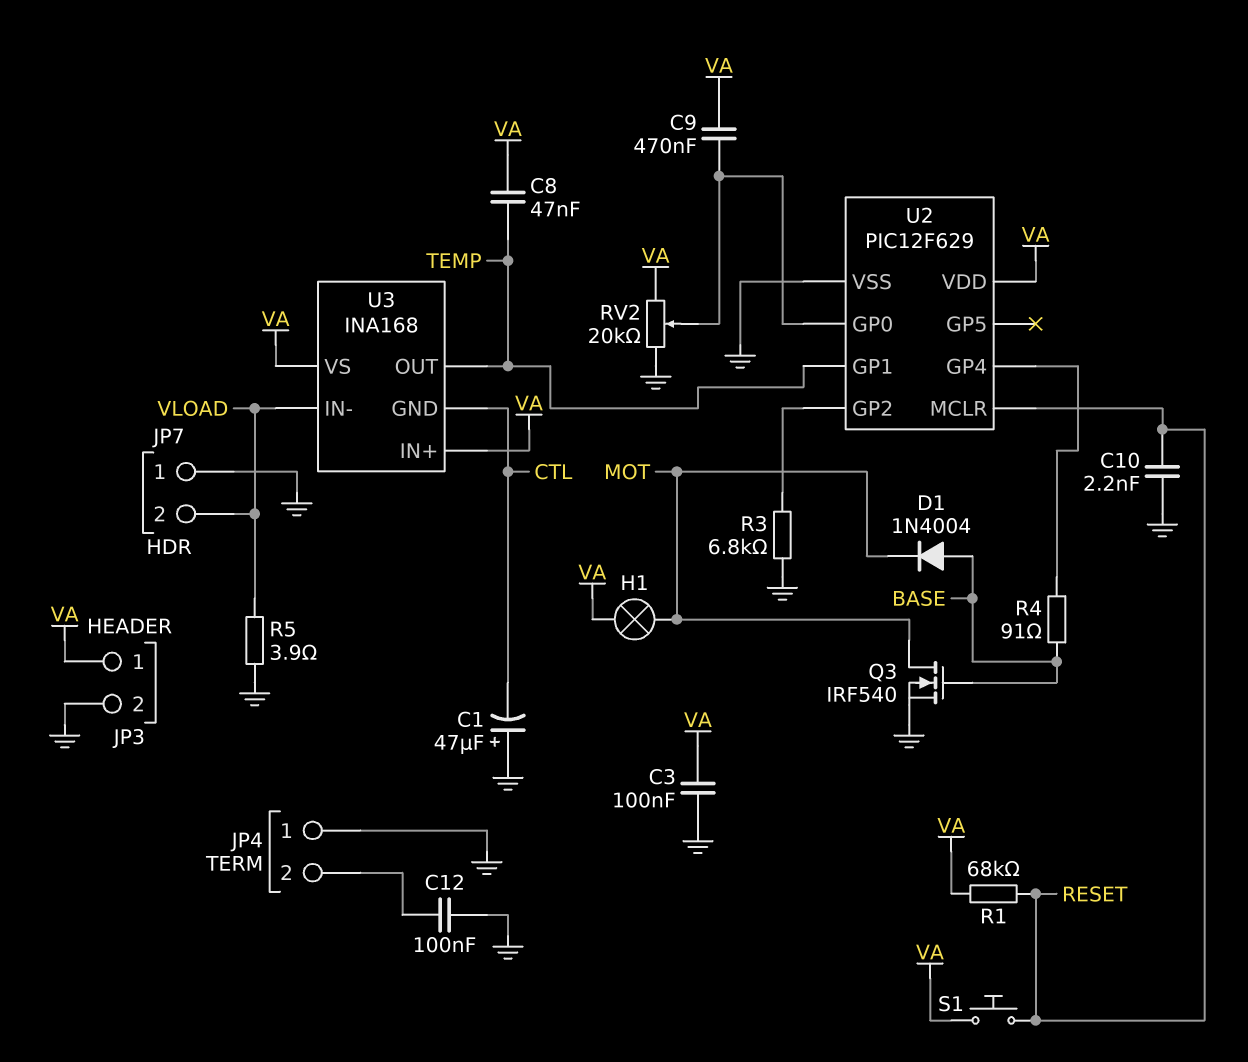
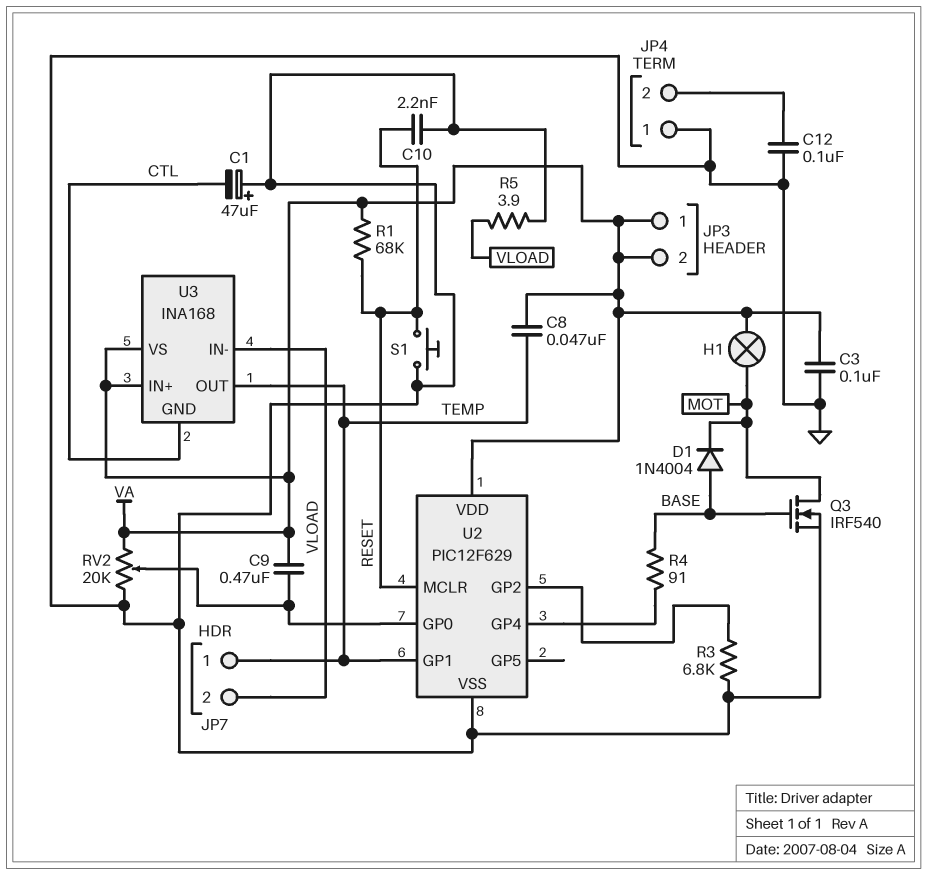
JP3 pin 2: GND -> VA
JP7 pin 1: GND -> TEMP
S1: button (RESET, VA) -> button (GND, RESET)

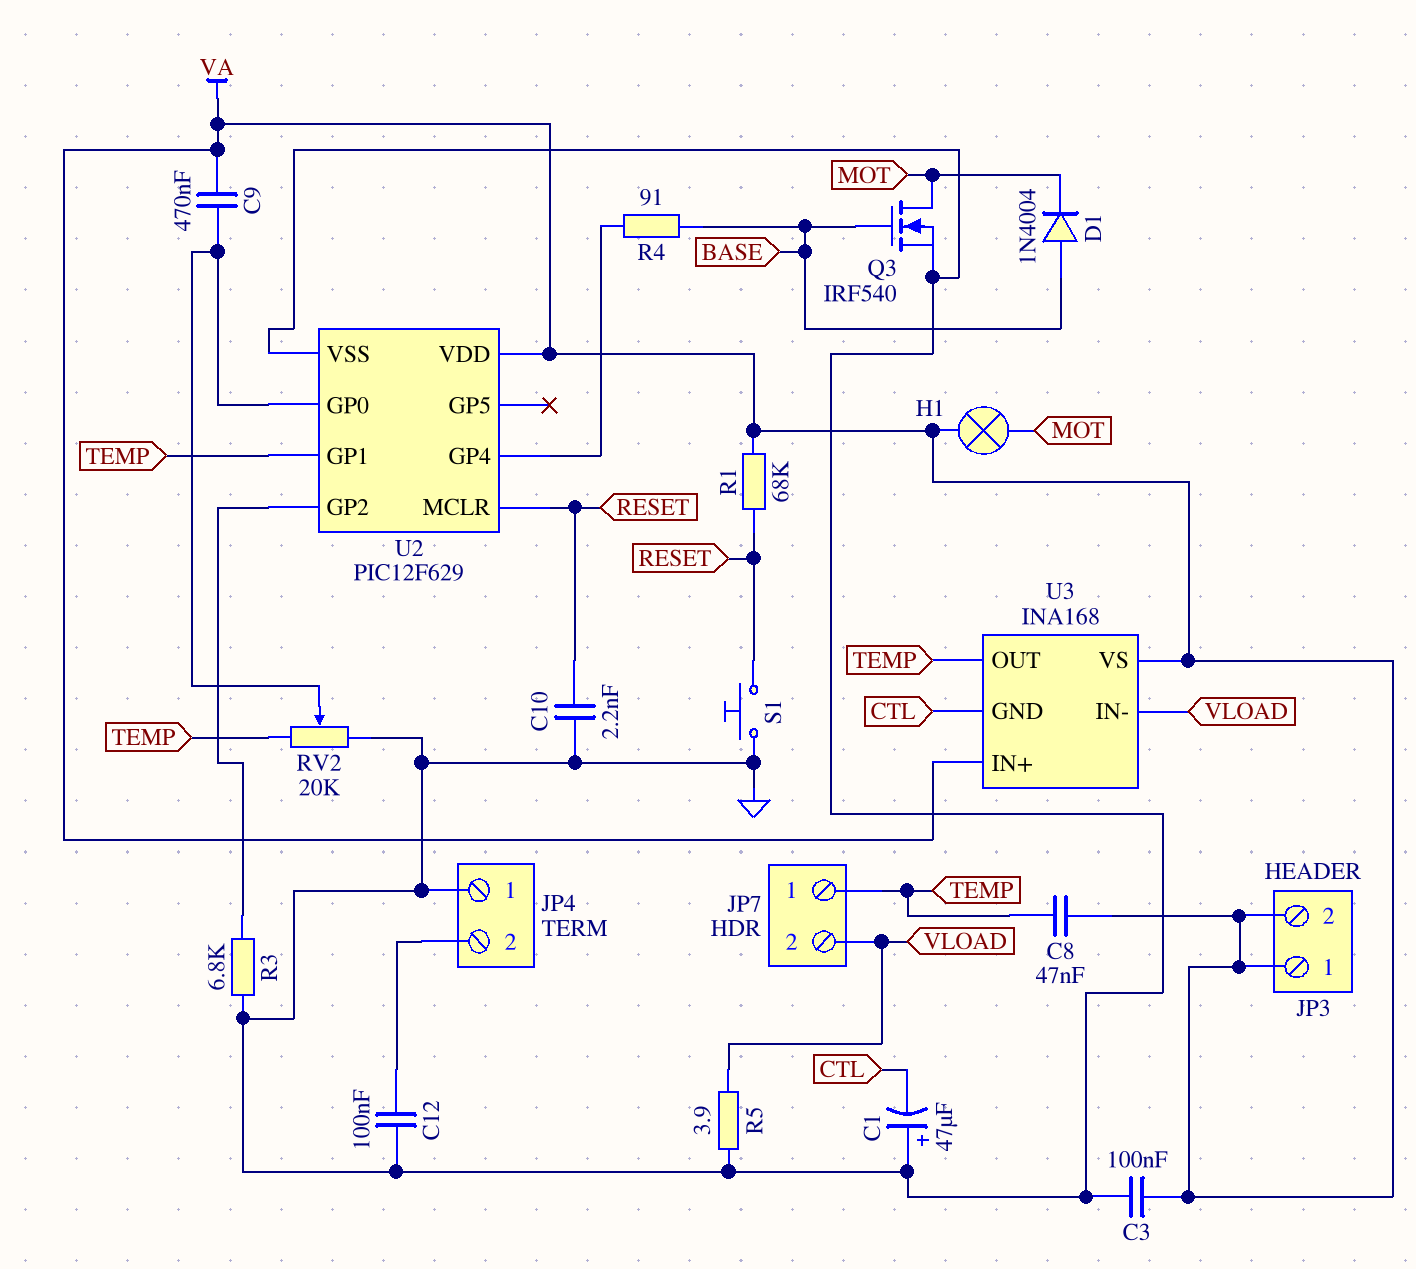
RV2: 20k (GND, VA, wiper U2/GP0) -> 20k (GND, TEMP, wiper U2/GP0)

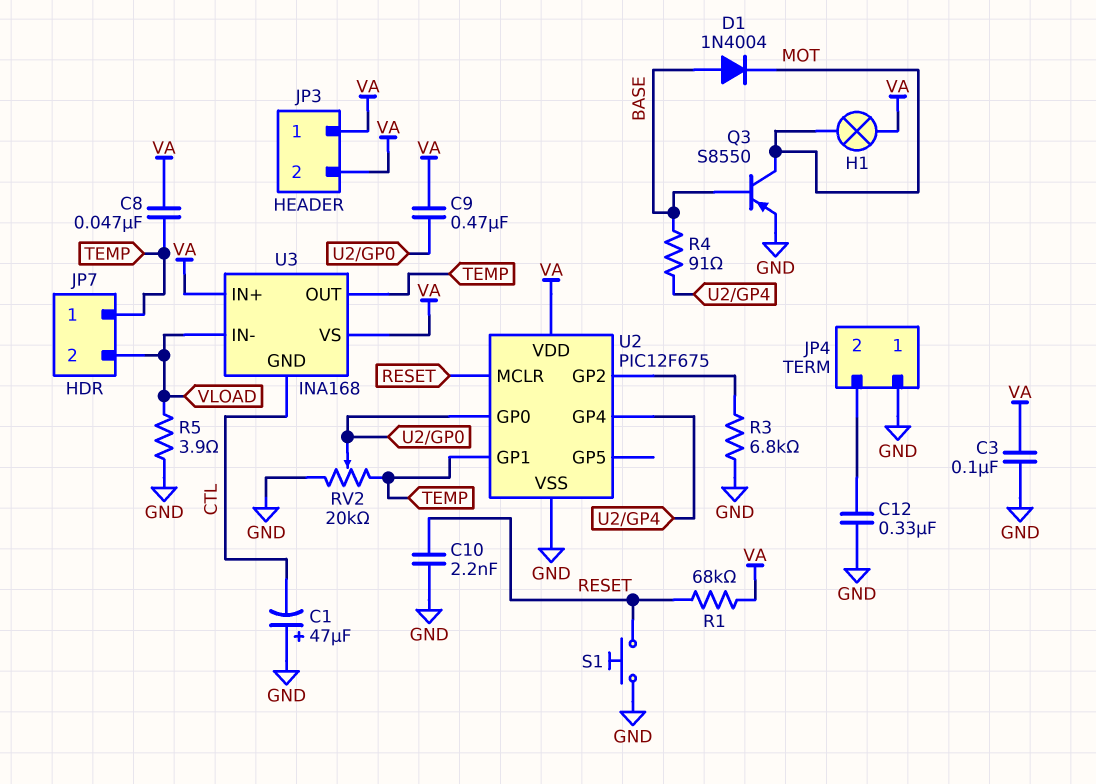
C12: 100nF (GND, JP4/2) -> 330nF (GND, JP4/2)
Q3: NMOS IRF540 (G BASE, D MOT, S GND) -> PNP S8550 (B BASE, C MOT, E GND)
U2: PIC12F629 -> PIC12F675

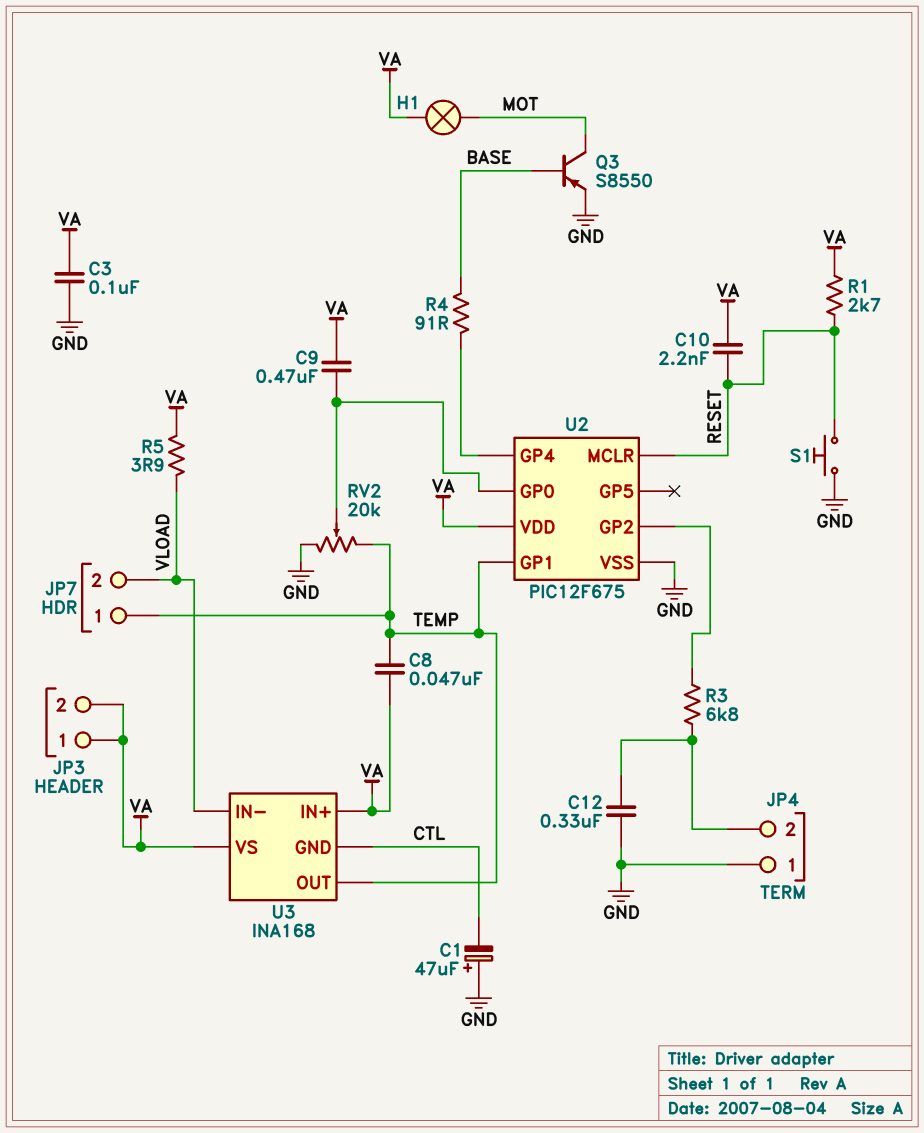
C10: 2.2nF (GND, RESET) -> 2.2nF (RESET, VA)
D1: diode 1N4004 (A BASE, K MOT) -> none
R1: 68k (RESET, VA) -> 2.7k (RESET, VA)
R3: 6.8k (GND, U2/GP2) -> 6.8k (JP4/2, U2/GP2)
R5: 3.9 (GND, VLOAD) -> 3.9 (VA, VLOAD)

